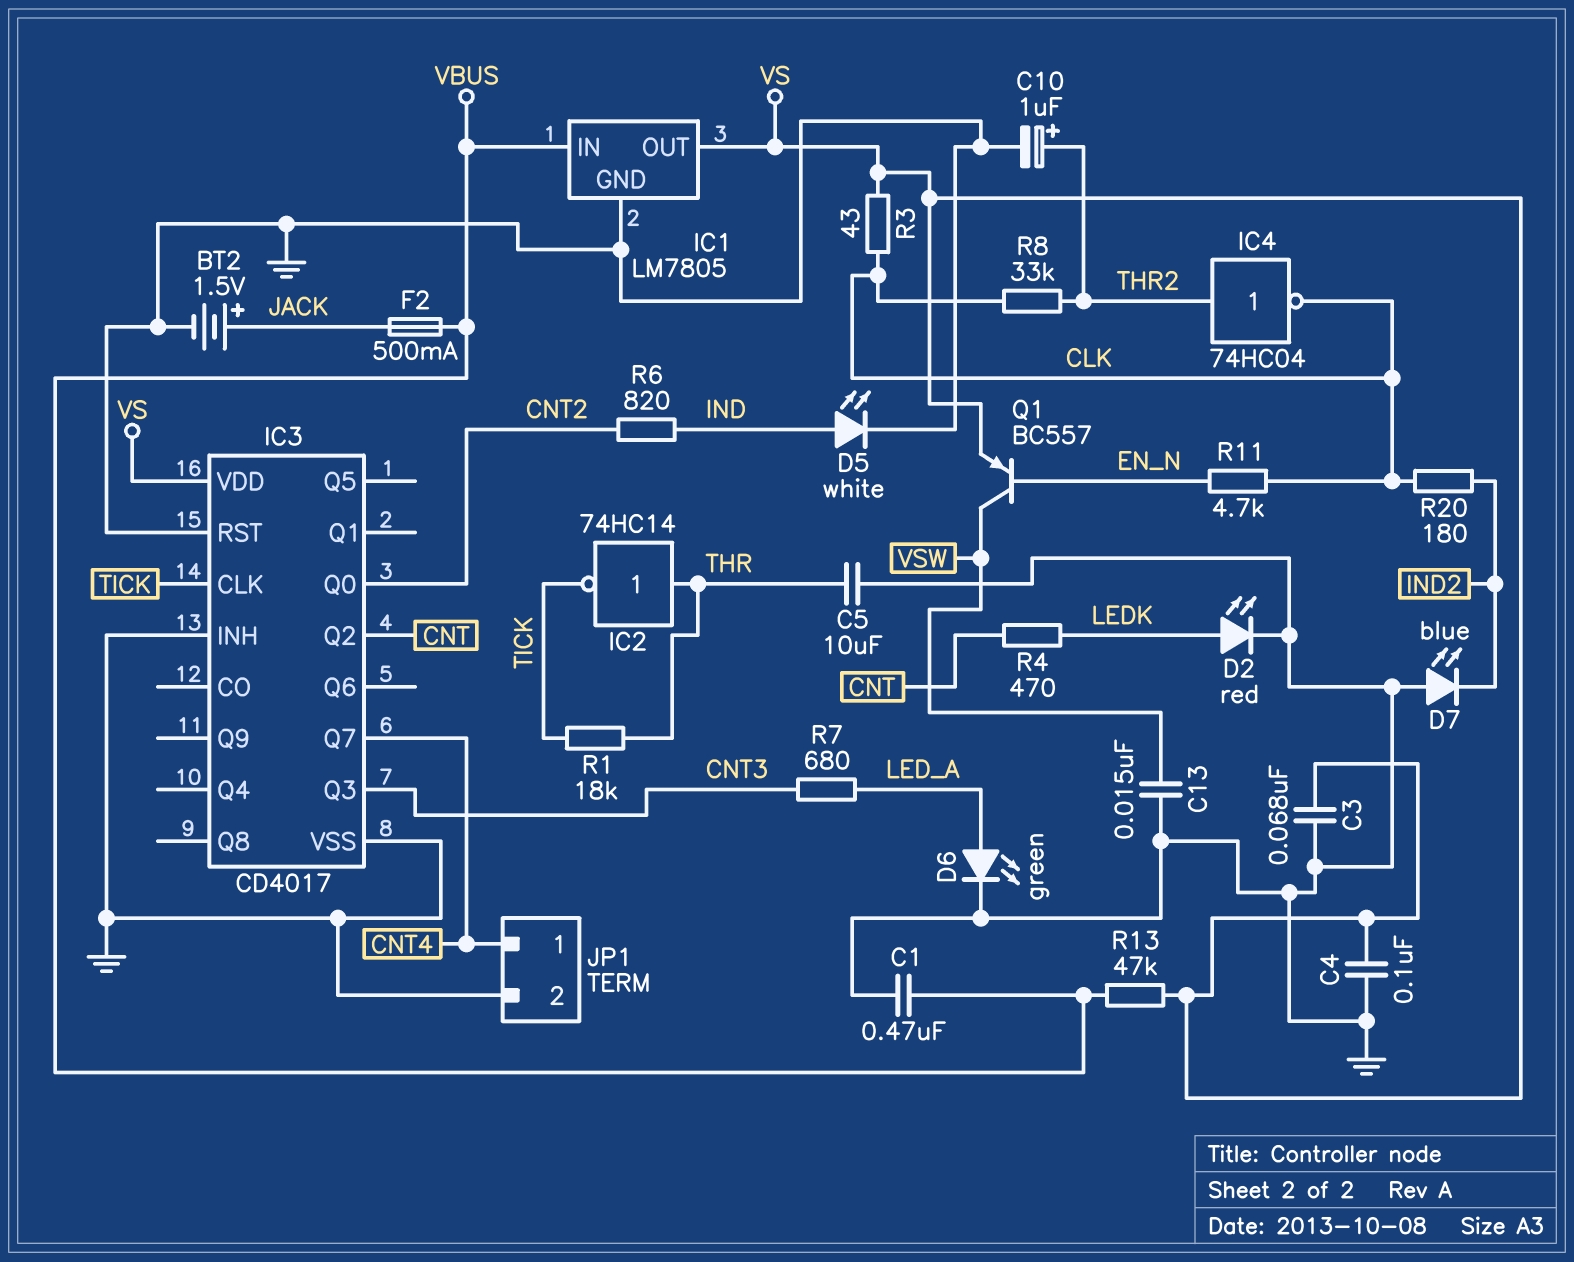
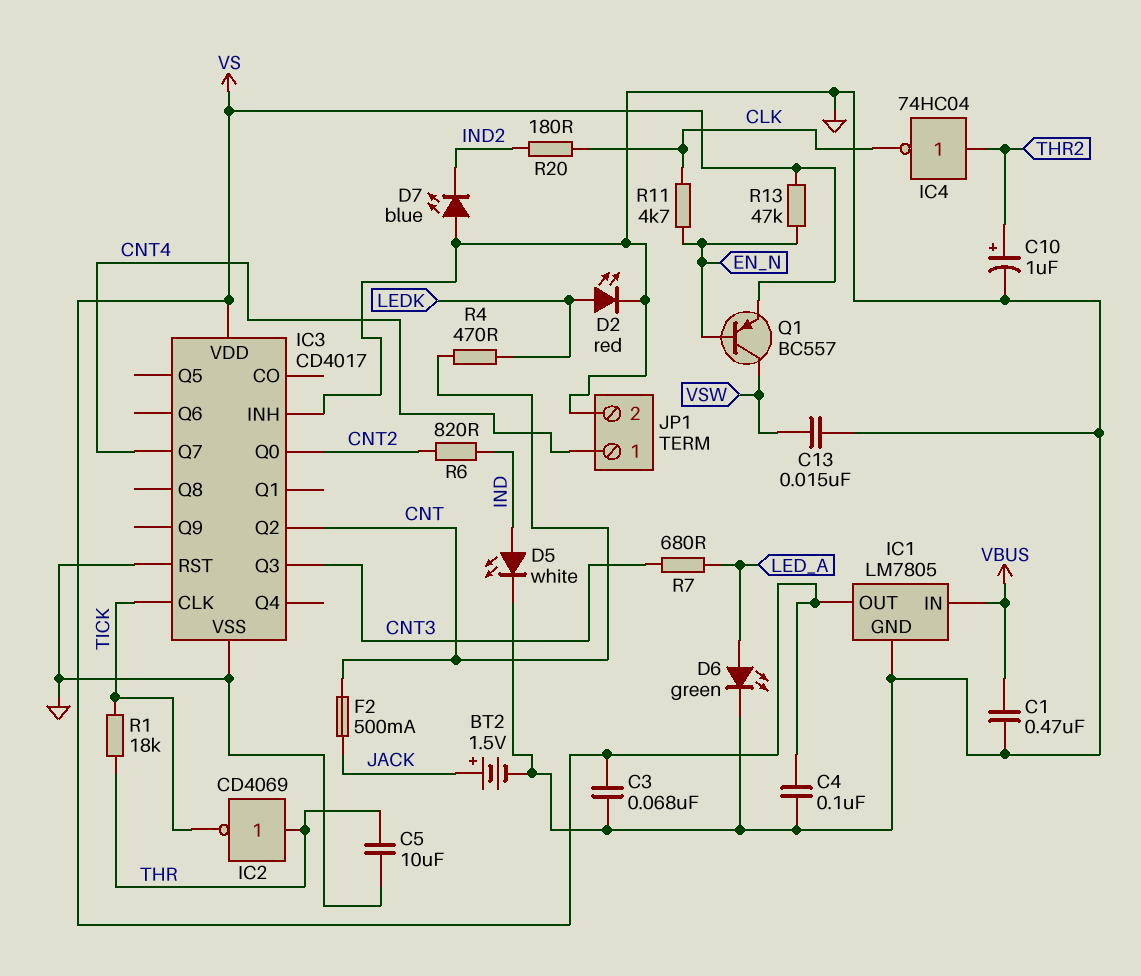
F2: 500mA (JACK, VBUS) -> 500mA (CNT, JACK)
IC2: NOT 74HC14 (in THR, out TICK) -> NOT CD4069 (in THR, out TICK)
R3: 43 (CLK, VS) -> none
R8: 33k (CLK, THR2) -> none
R13: 47k (VBUS, VS) -> 47k (EN_N, VS)

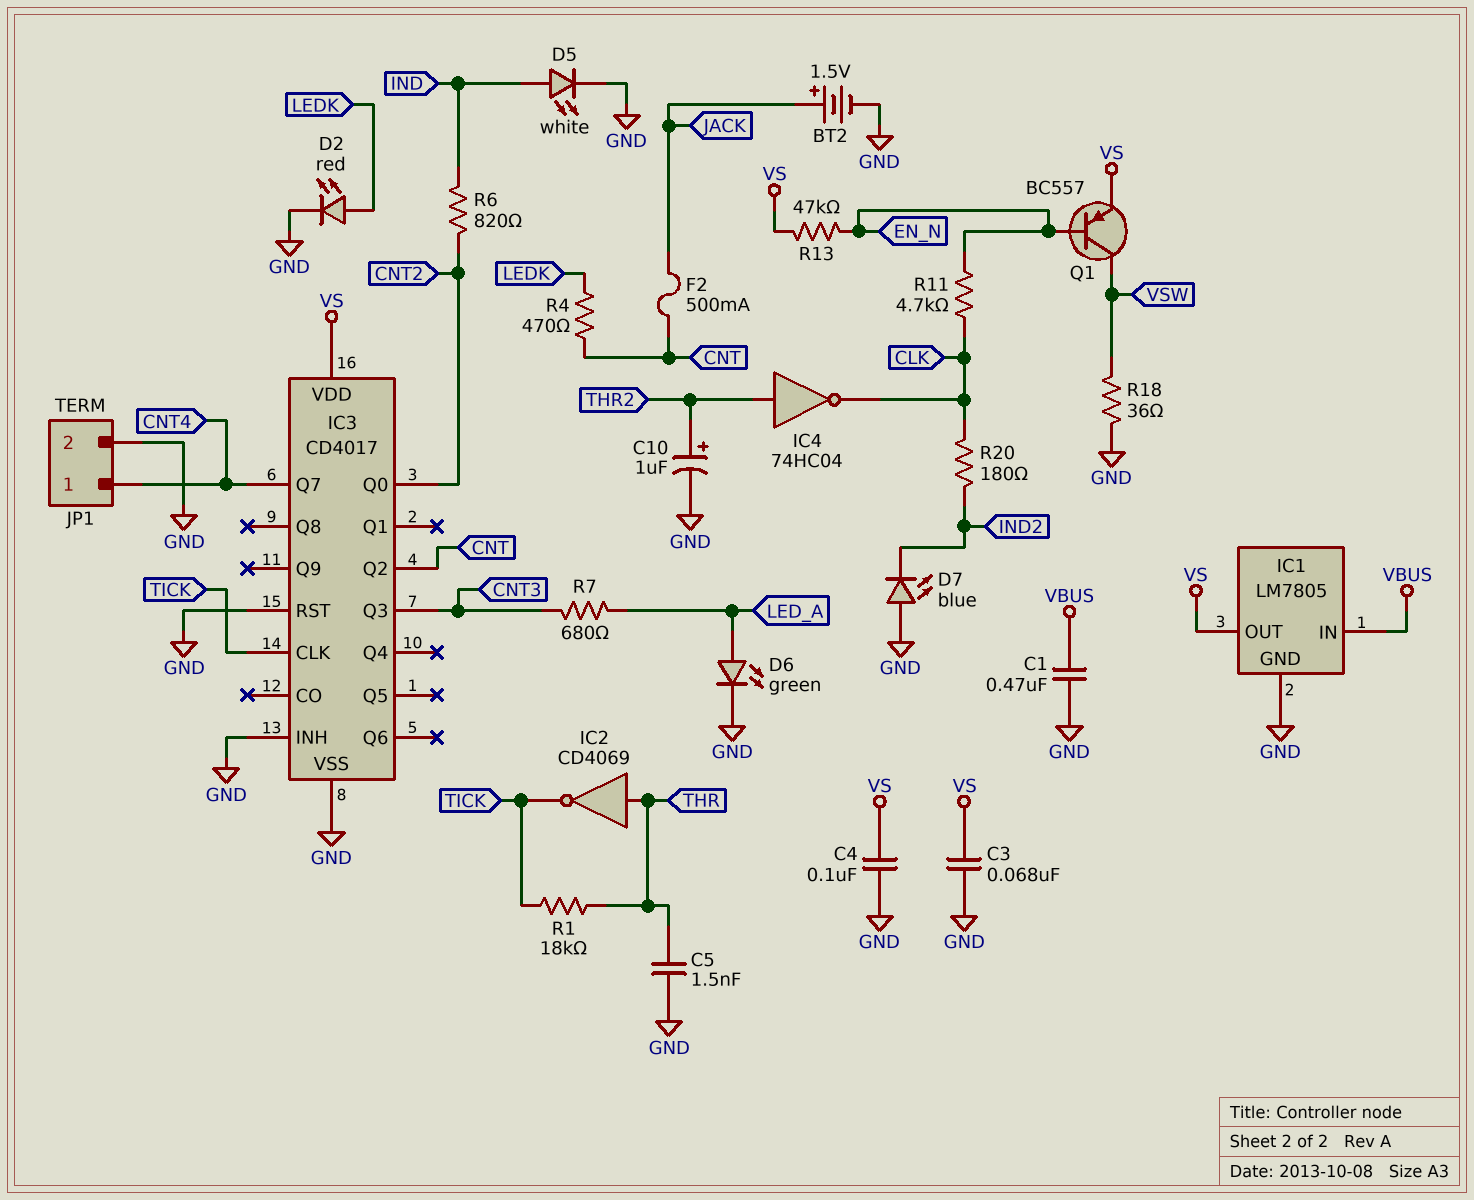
C5: 10uF (GND, THR) -> 1.5nF (GND, THR)
C13: 15nF (GND, VSW) -> none
R18: none -> 36 (GND, VSW)

